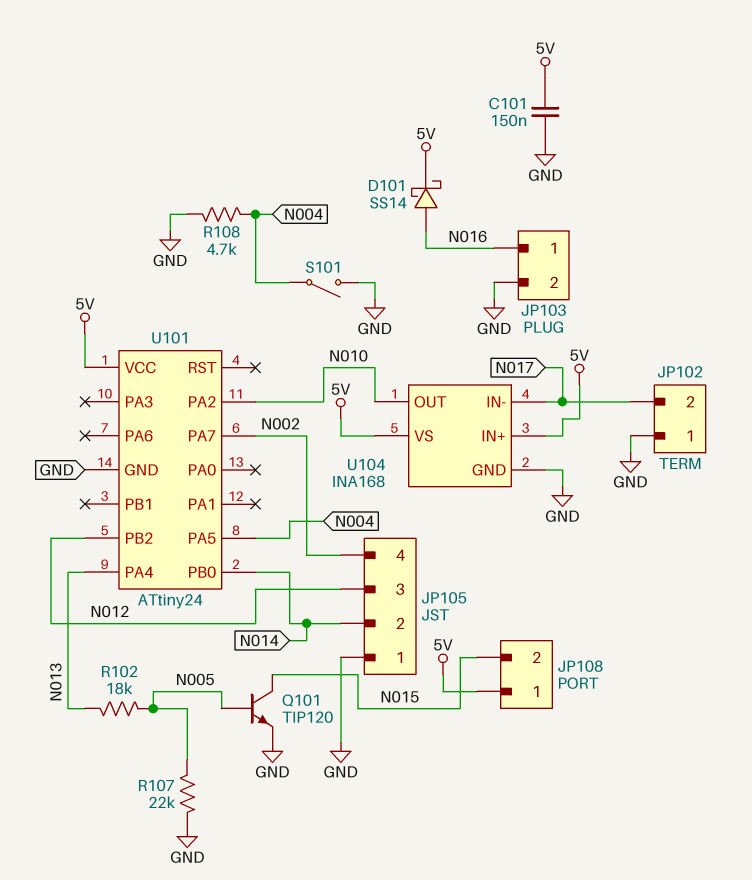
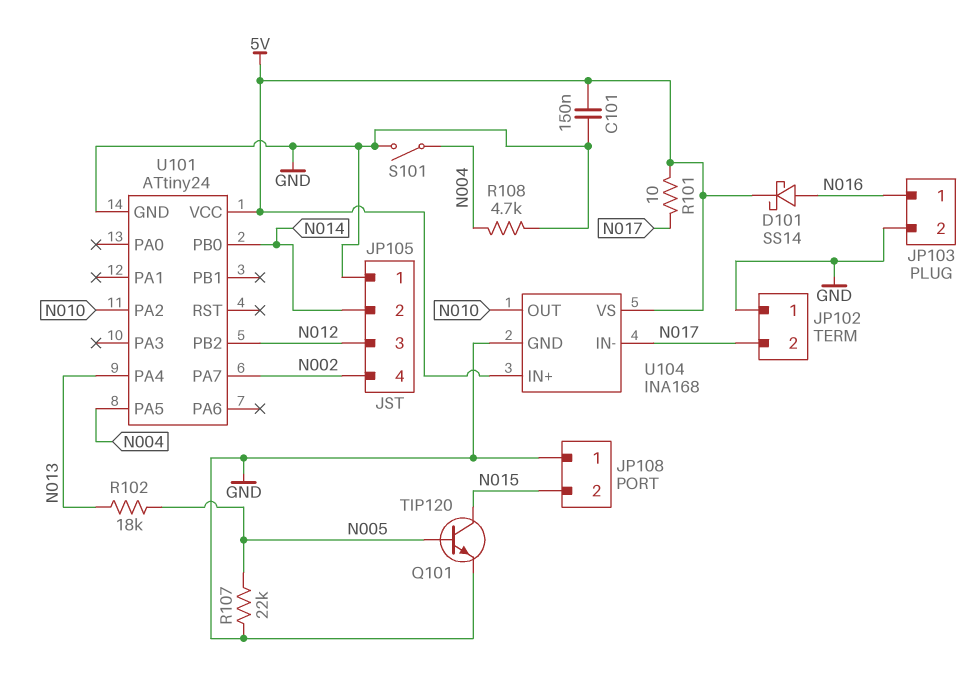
JP108 pin 1: 5V -> GND
R101: none -> 10 (5V, N017)

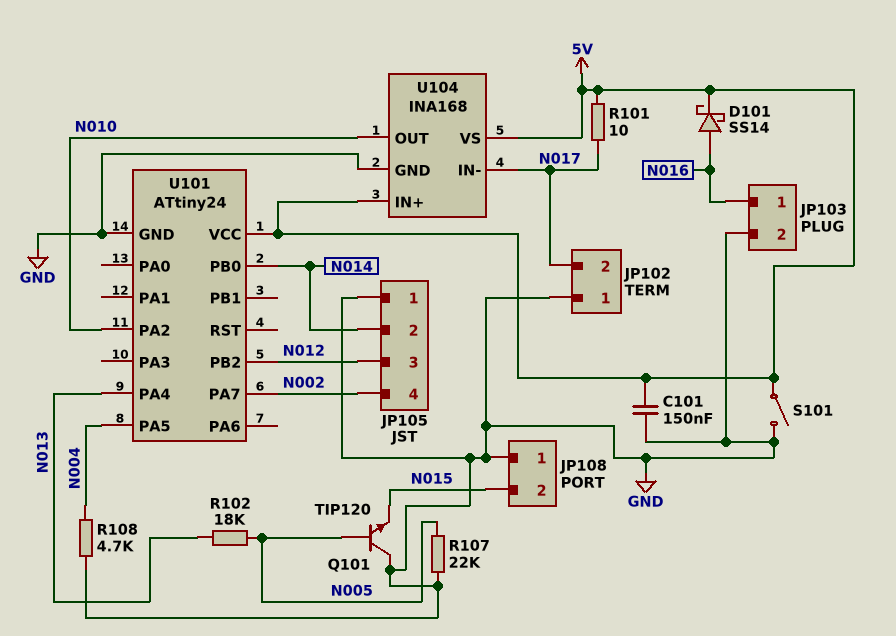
Q101: NPN TIP120 (B N005, C N015, E GND) -> NPN TIP120 (B N005, C GND, E N015)
S101: switch (GND, N004) -> switch (5V, GND)

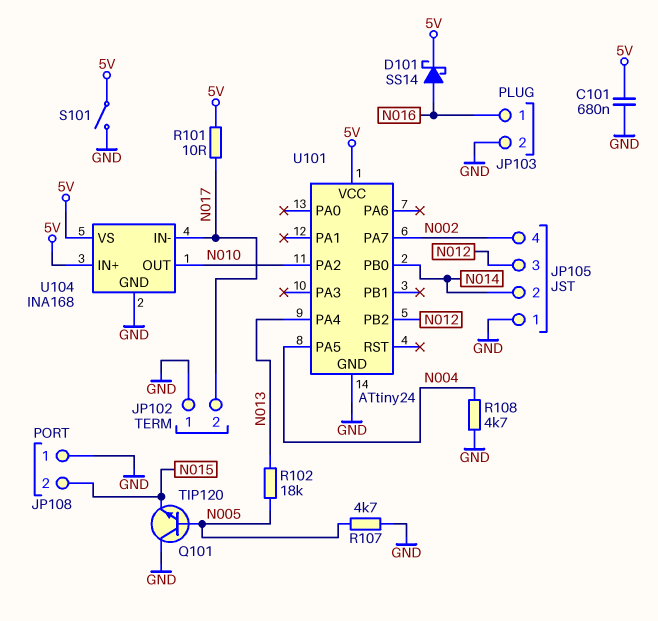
C101: 150nF (5V, GND) -> 680nF (5V, GND)
R107: 22k (GND, N005) -> 4.7k (GND, N005)

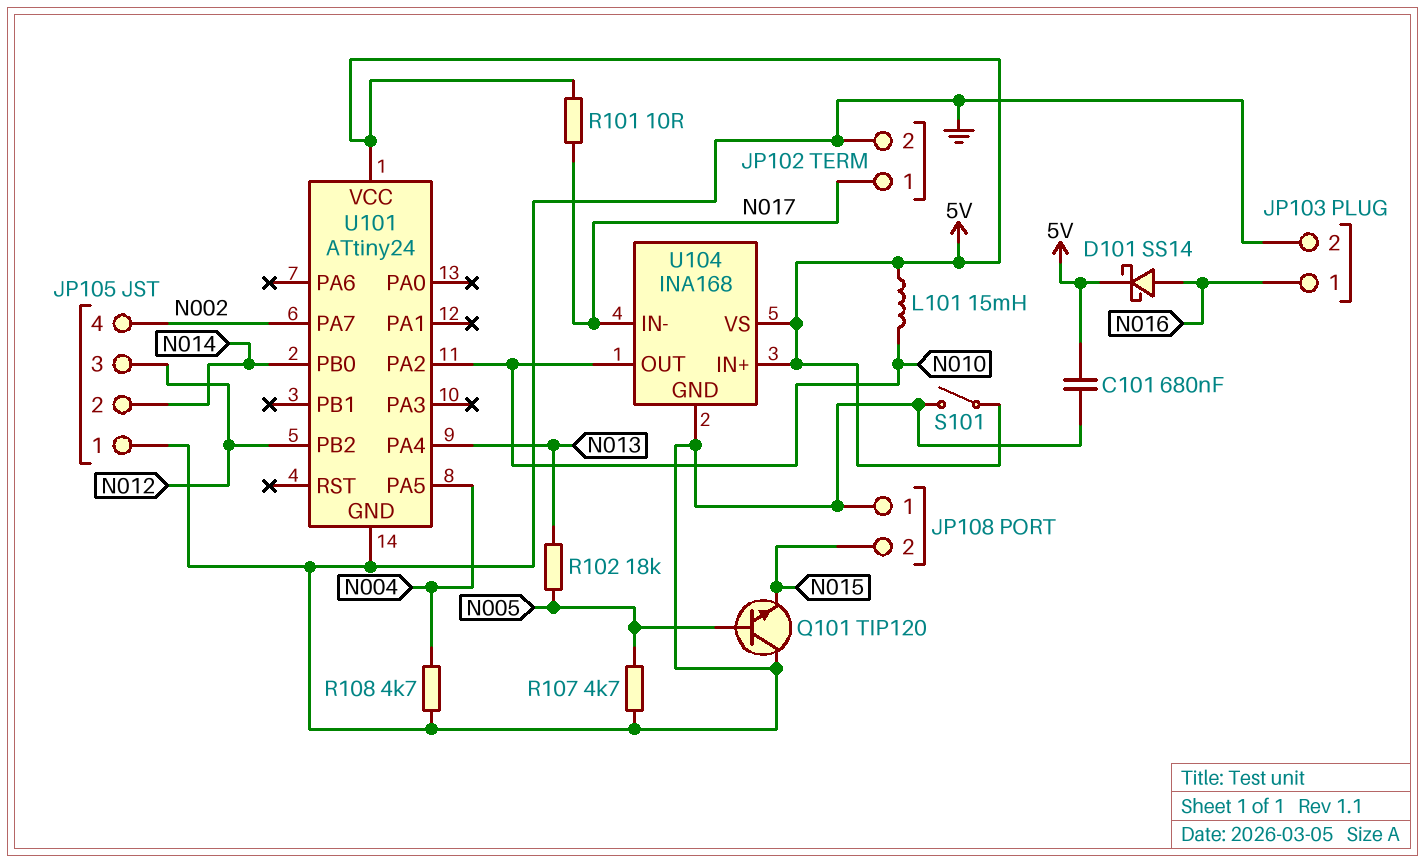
JP102 pin 1: GND -> N017
JP102 pin 2: N017 -> GND
L101: none -> 15mH (5V, N010)

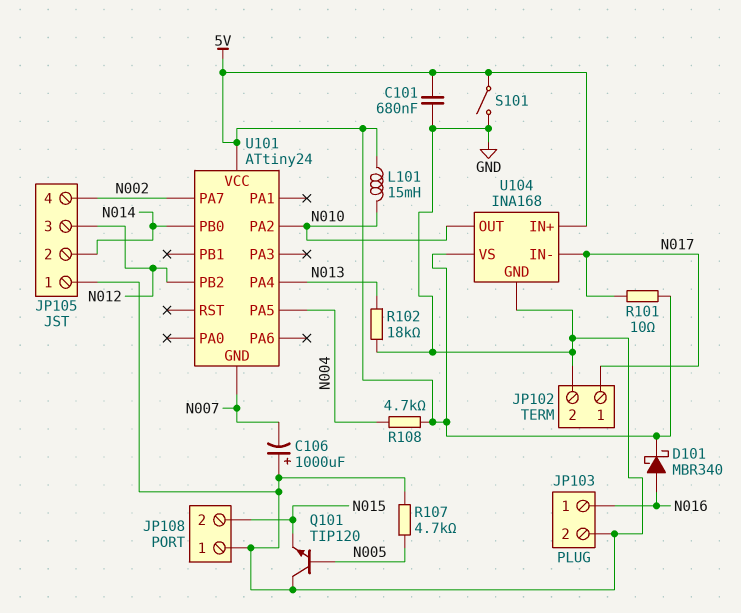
C106: none -> 1000uF (plus GND, minus N007)
D101: schottky SS14 (A N016, K 5V) -> schottky MBR340 (A N016, K 5V)
R102: 18k (N005, N013) -> 18k (GND, N013)
R108: 4.7k (GND, N004) -> 4.7k (5V, N004)
U101 pin GND: GND -> N007

